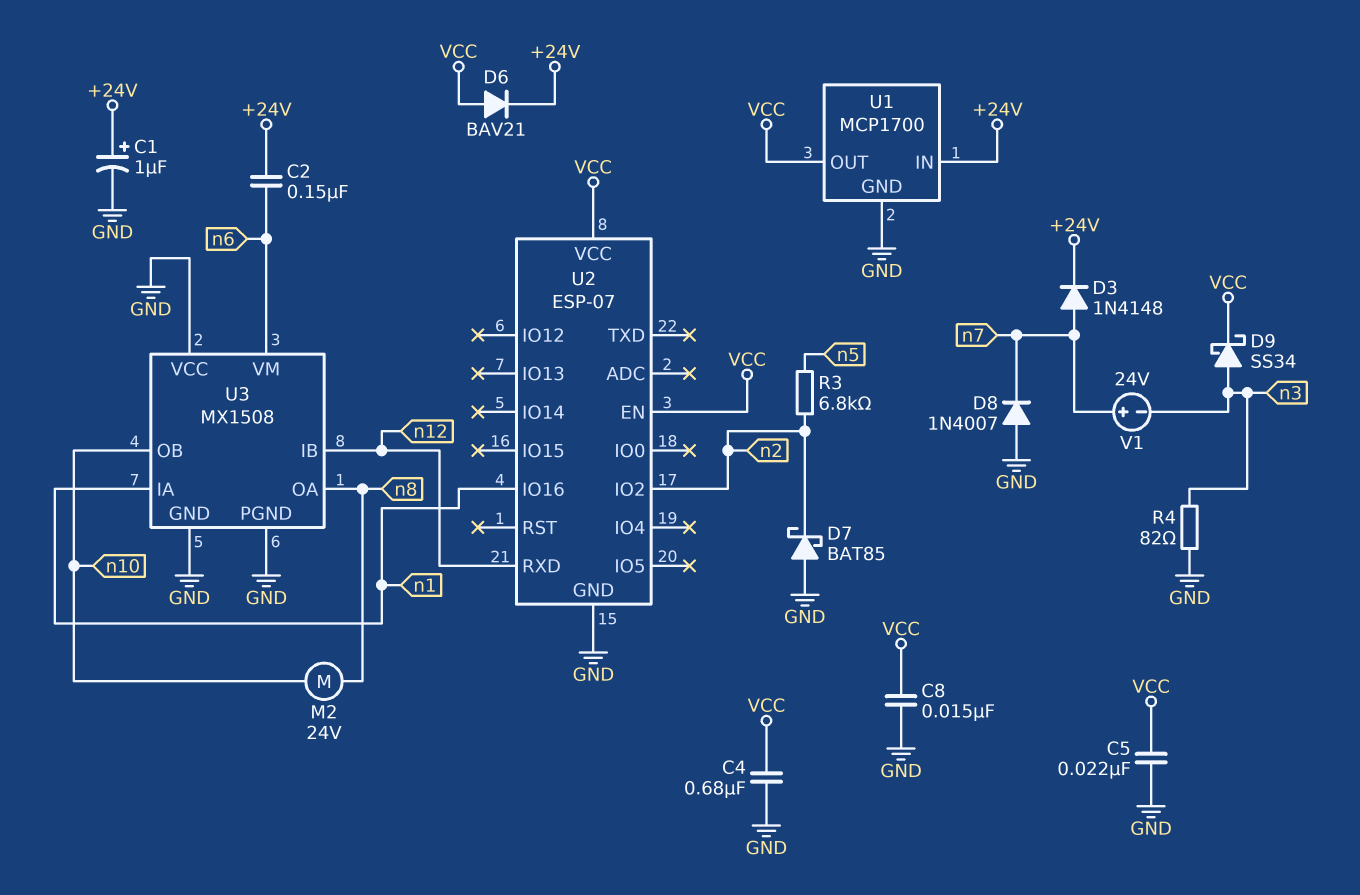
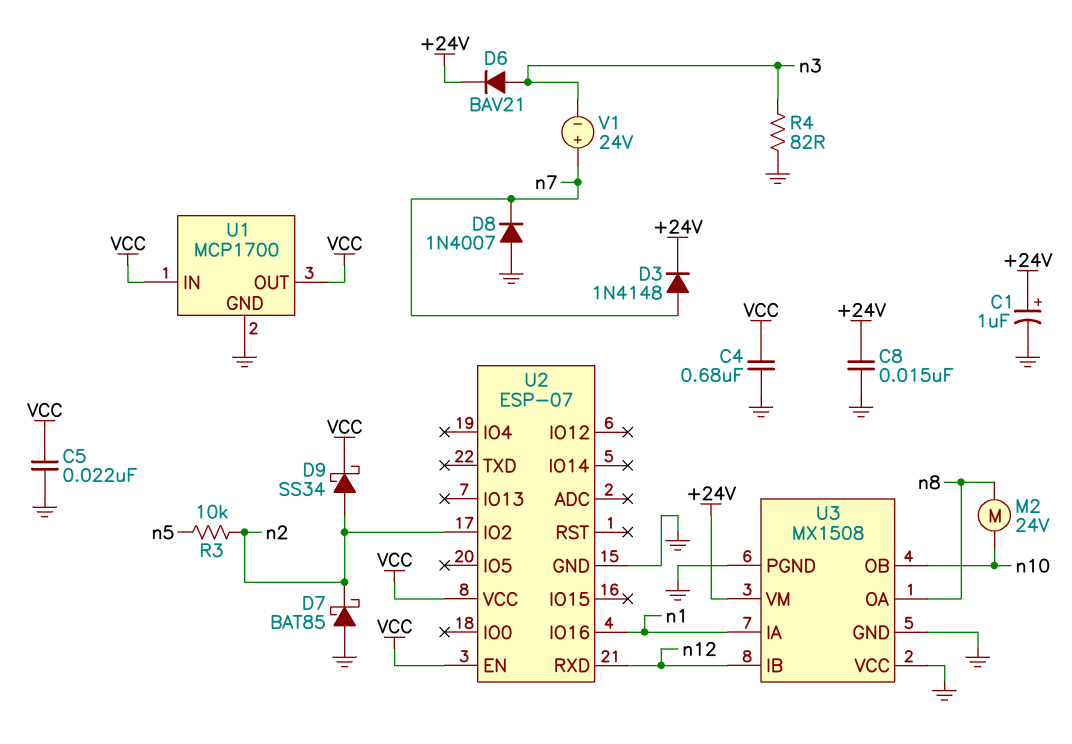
C2: 150nF (+24V, n6) -> none
C8: 15nF (GND, VCC) -> 15nF (+24V, GND)
D6: diode BAV21 (A VCC, K +24V) -> diode BAV21 (A n3, K +24V)
D9: schottky SS34 (A n3, K VCC) -> schottky SS34 (A n2, K VCC)
R3: 6.8k (n2, n5) -> 10k (n2, n5)
U1 pin IN: +24V -> VCC
U3 pin VM: n6 -> +24V

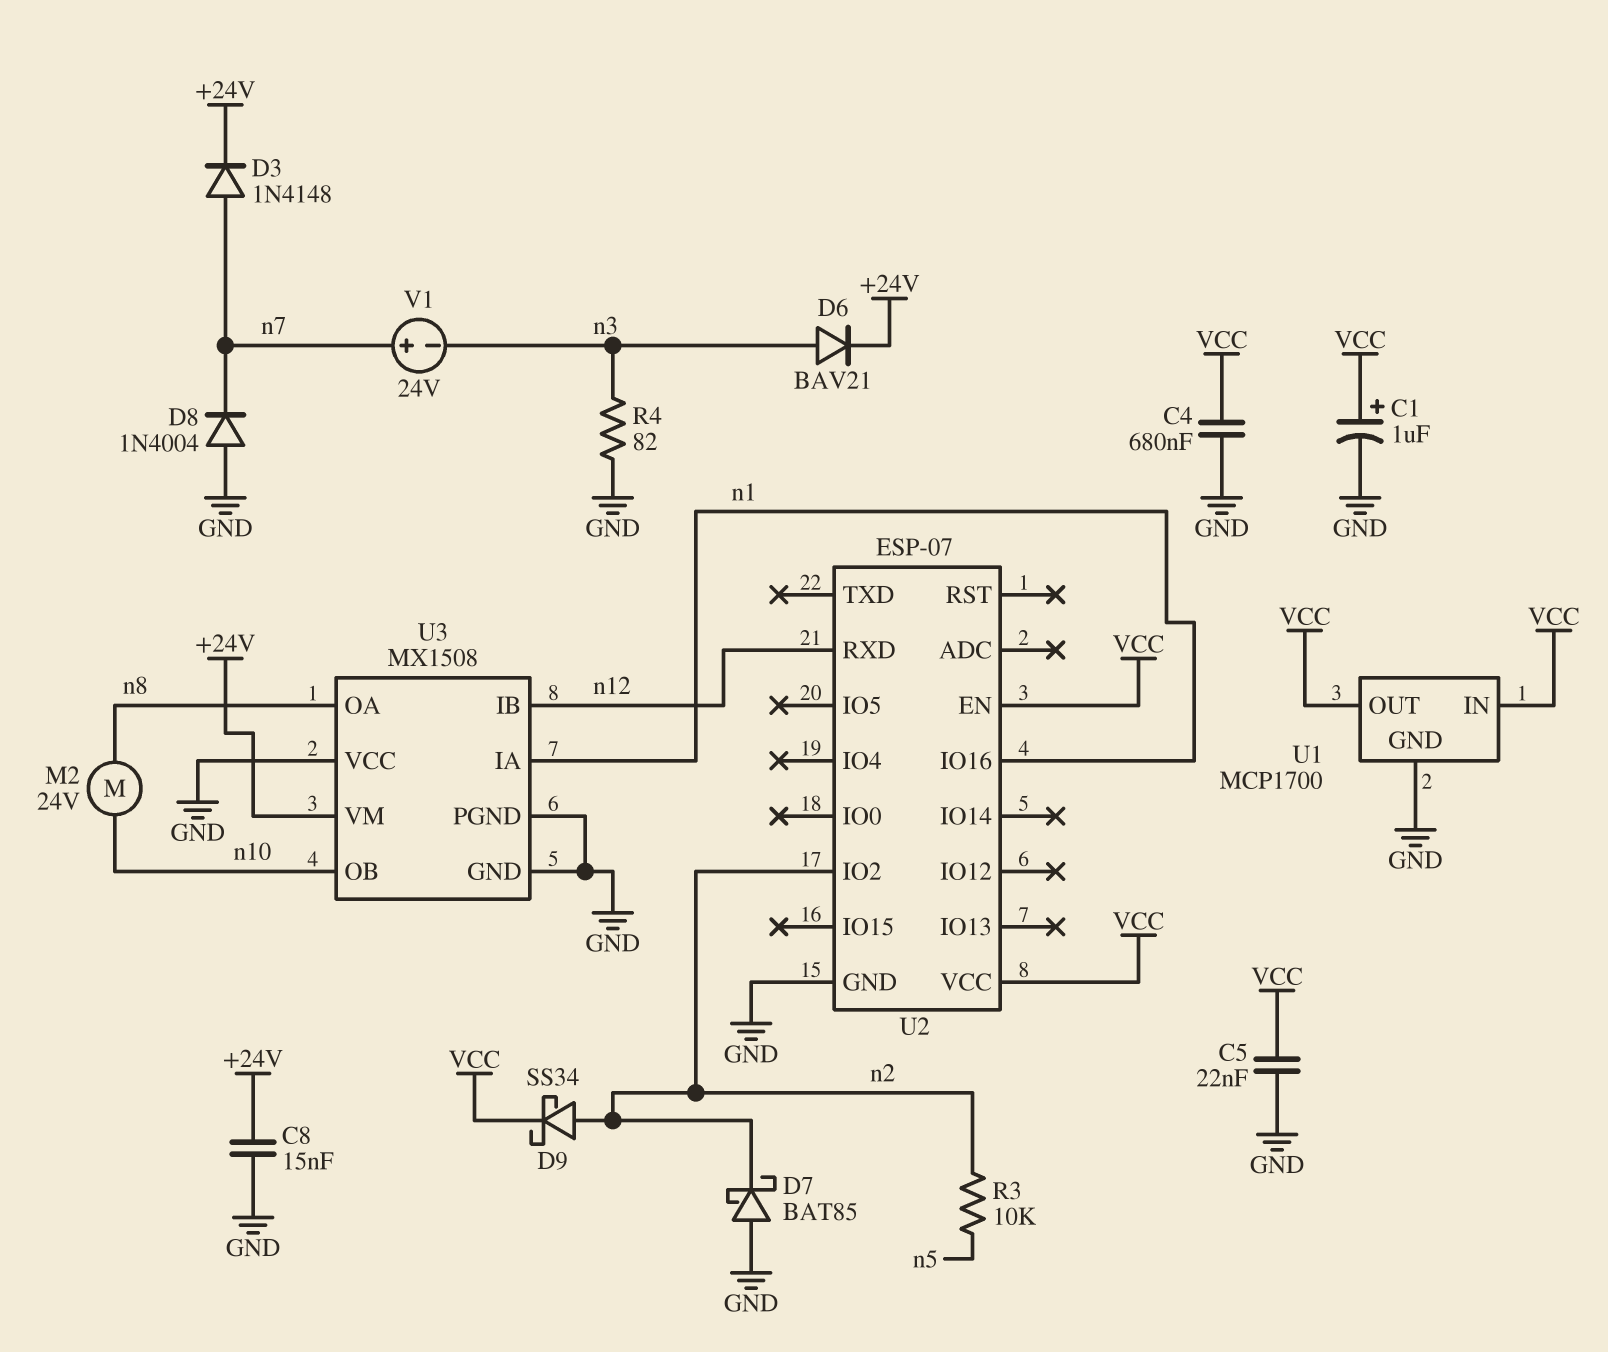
C1: 1uF (plus +24V, minus GND) -> 1uF (plus VCC, minus GND)
D8: diode 1N4007 (A GND, K n7) -> diode 1N4004 (A GND, K n7)

